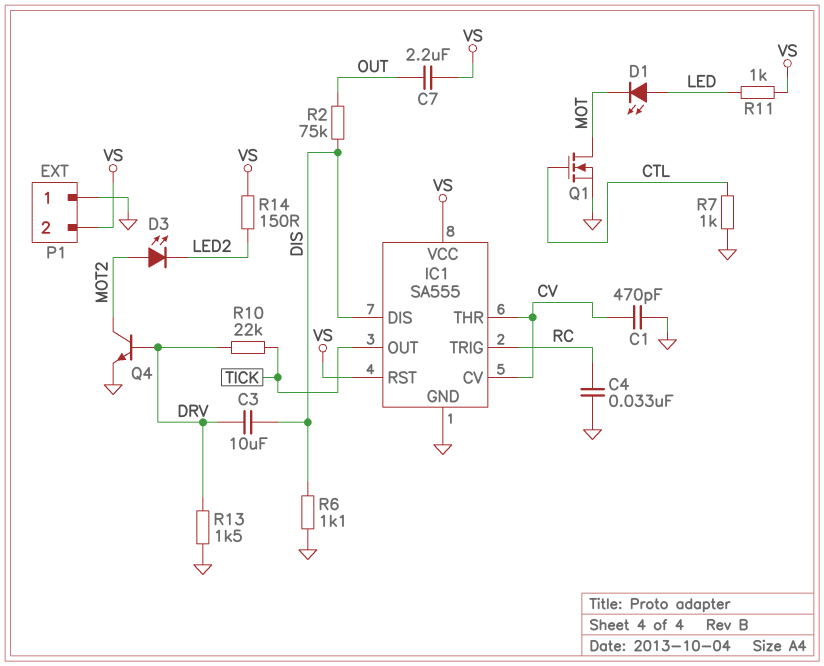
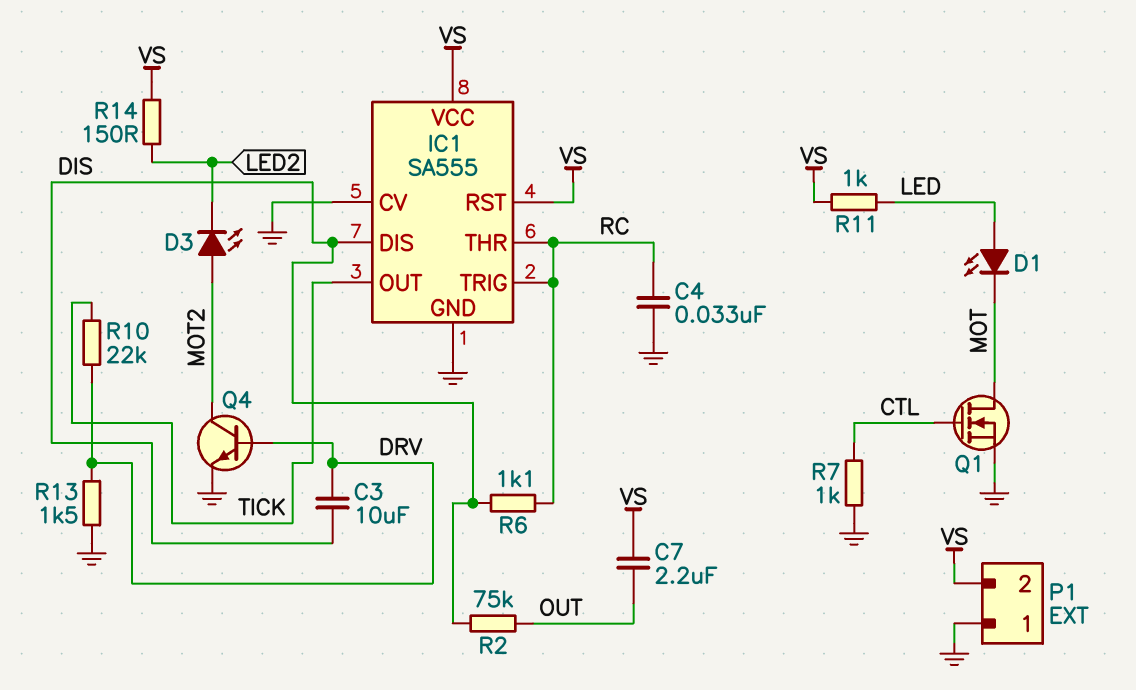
C1: 470pF (CV, GND) -> none
IC1 pin CV: CV -> GND
IC1 pin THR: CV -> RC
R6: 1.1k (DIS, GND) -> 1.1k (DIS, RC)

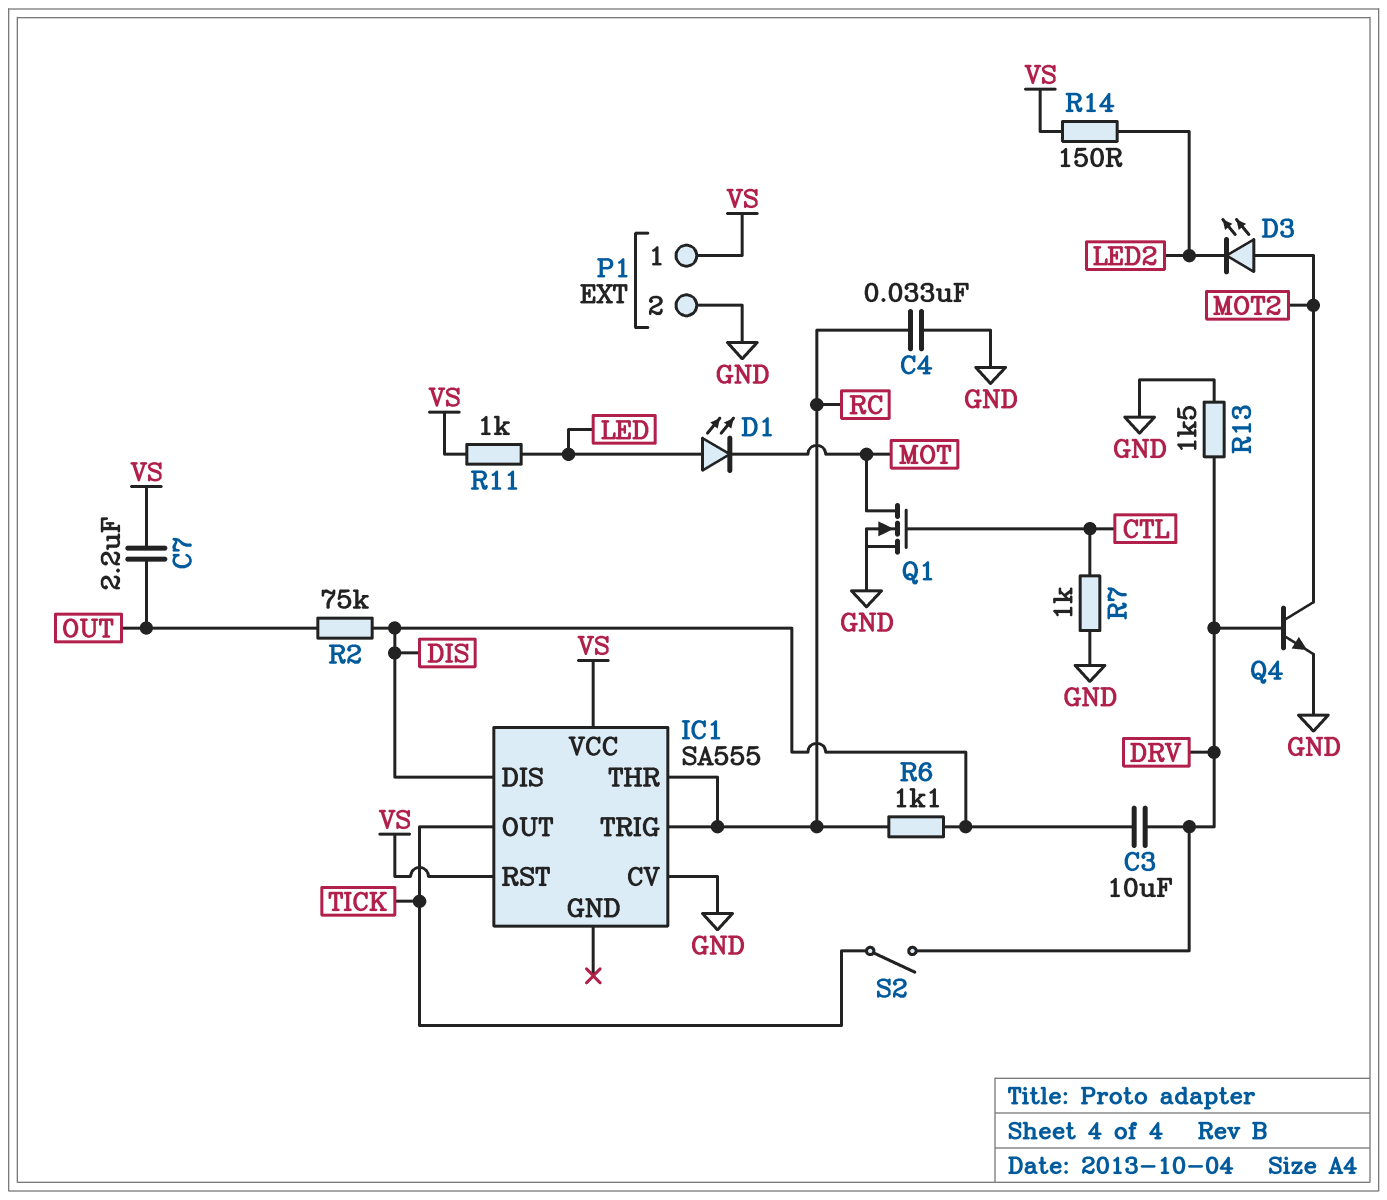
IC1 pin GND: GND -> none
P1 pin 1: GND -> VS
P1 pin 2: VS -> GND
R10: 22k (DRV, TICK) -> none
S2: none -> switch (DRV, TICK)

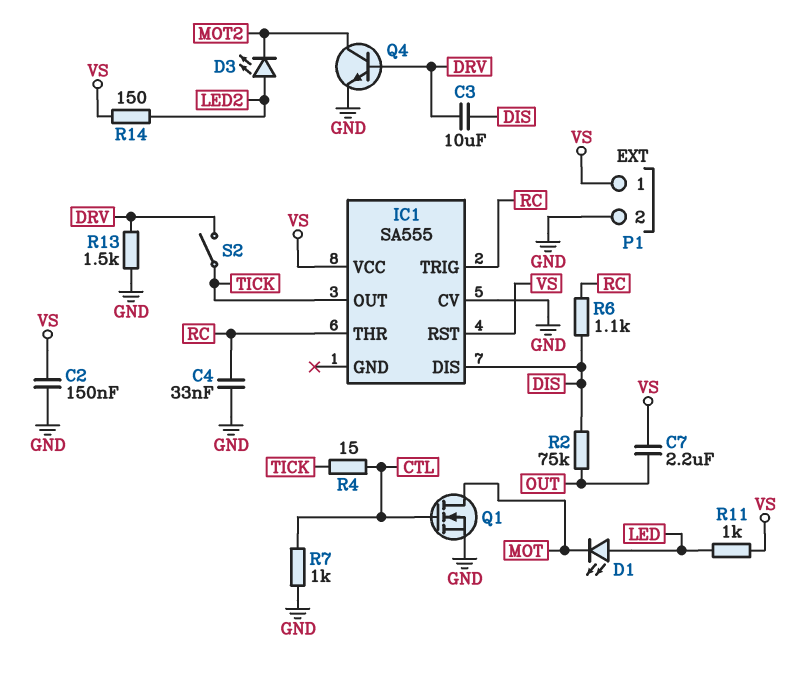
C2: none -> 150nF (GND, VS)
D3: LED (A MOT2, K LED2) -> LED (A LED2, K MOT2)
R4: none -> 15 (CTL, TICK)

